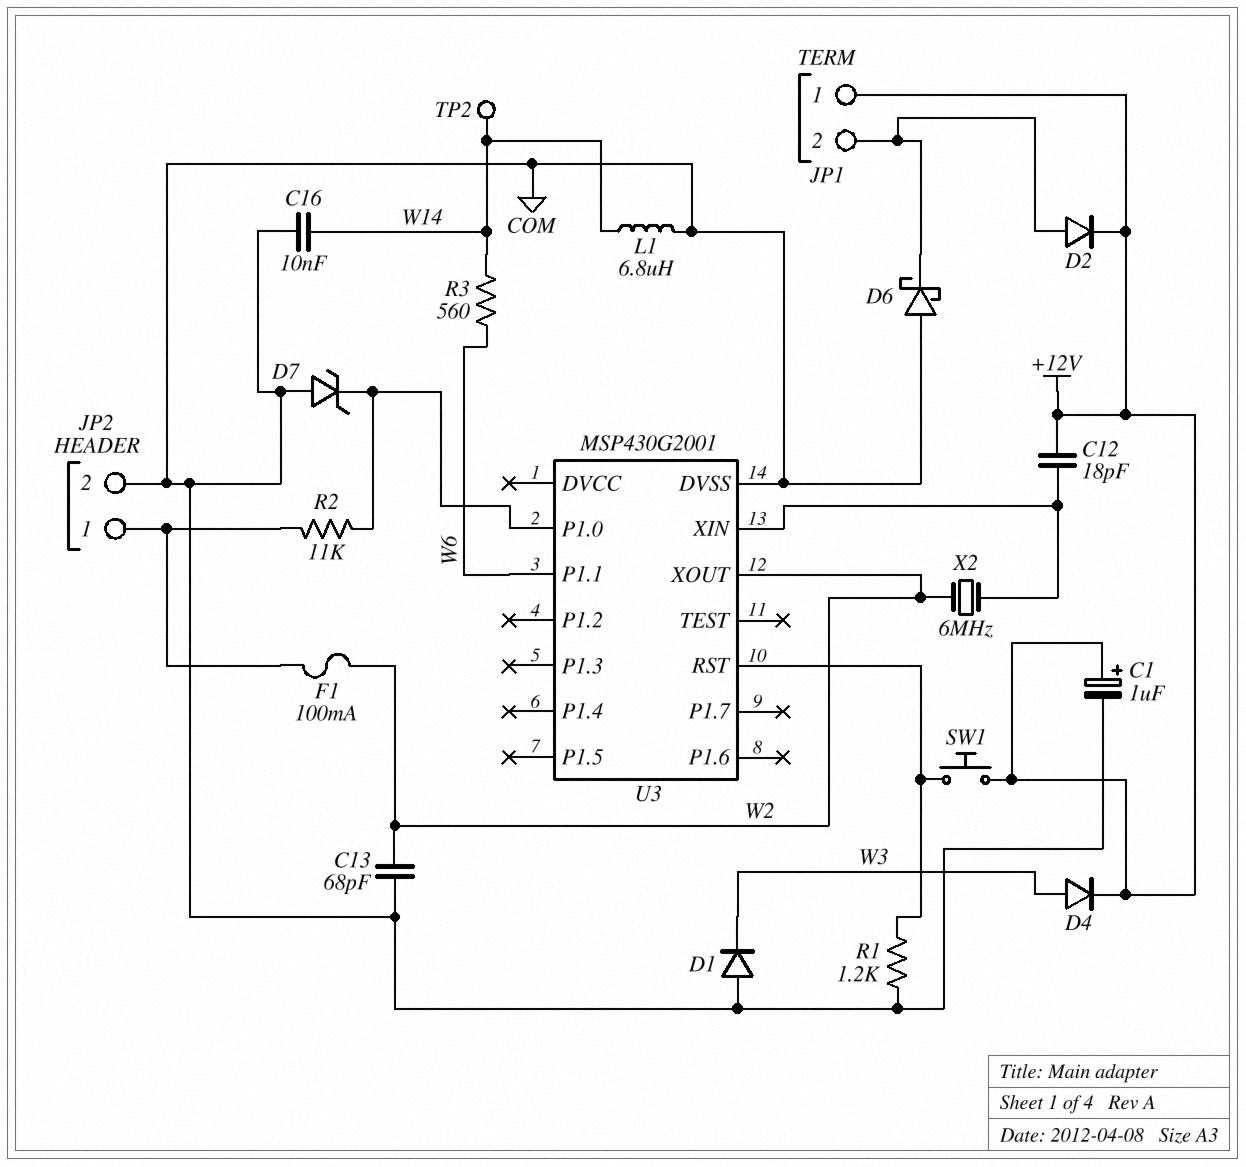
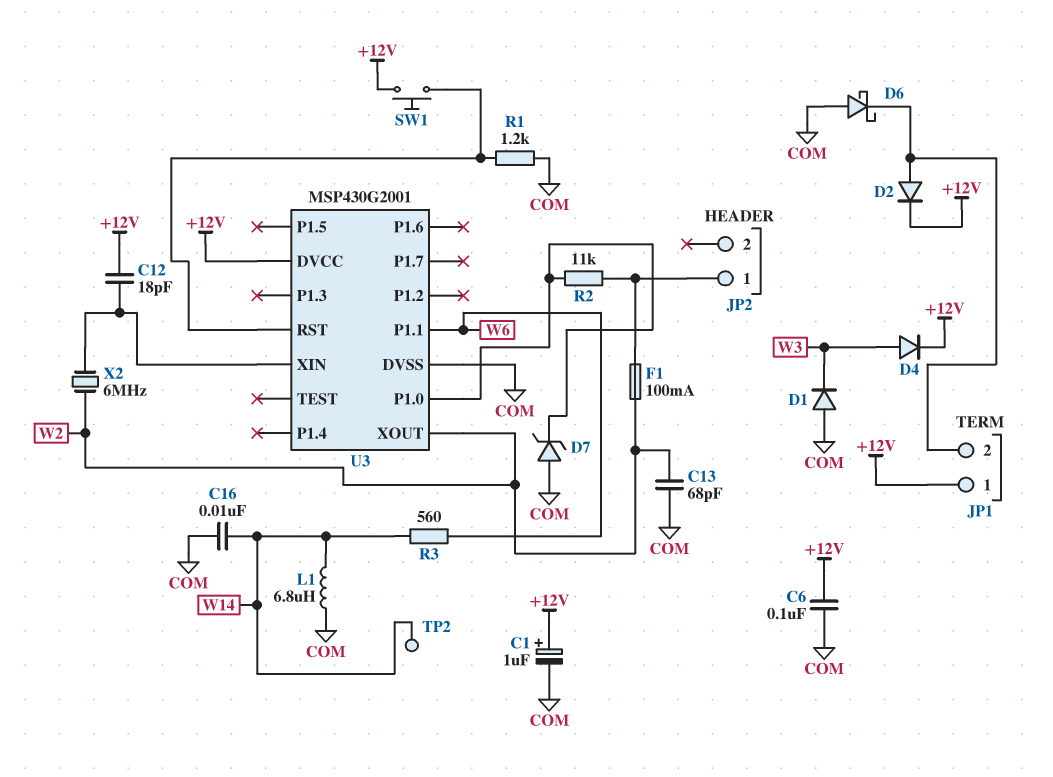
C6: none -> 100nF (+12V, COM)
JP2 pin 2: COM -> none
U3 pin DVCC: none -> +12V

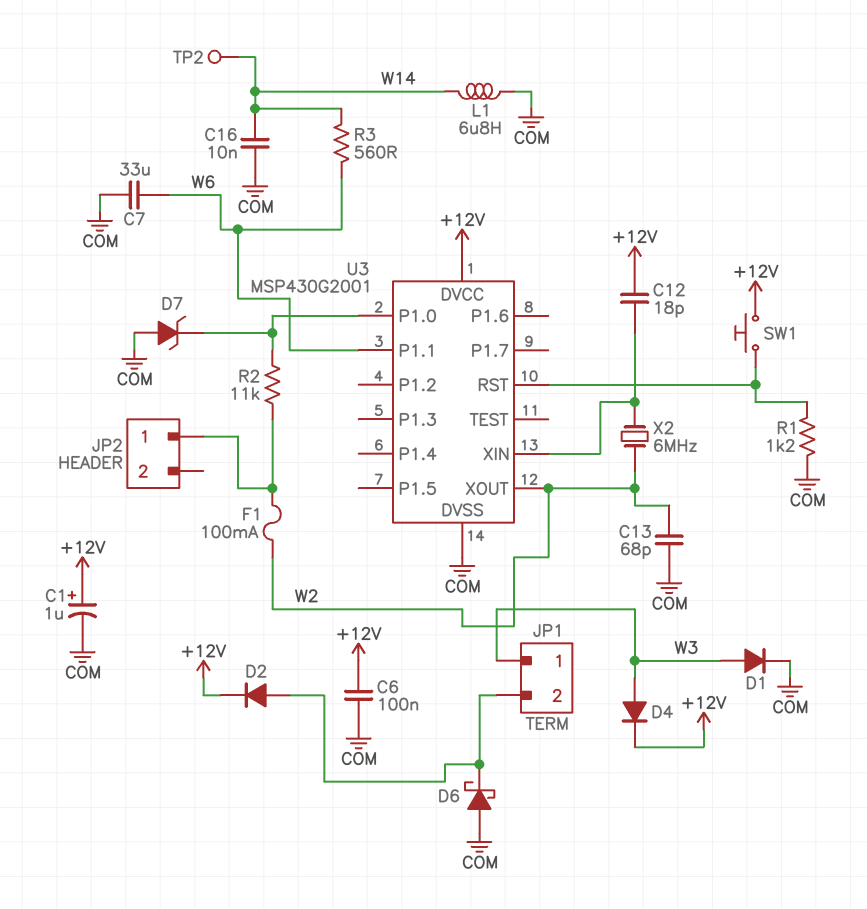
C7: none -> 33uF (COM, W6)
D1: diode (A COM, K W3) -> diode (A W3, K COM)
JP1 pin 1: +12V -> W3

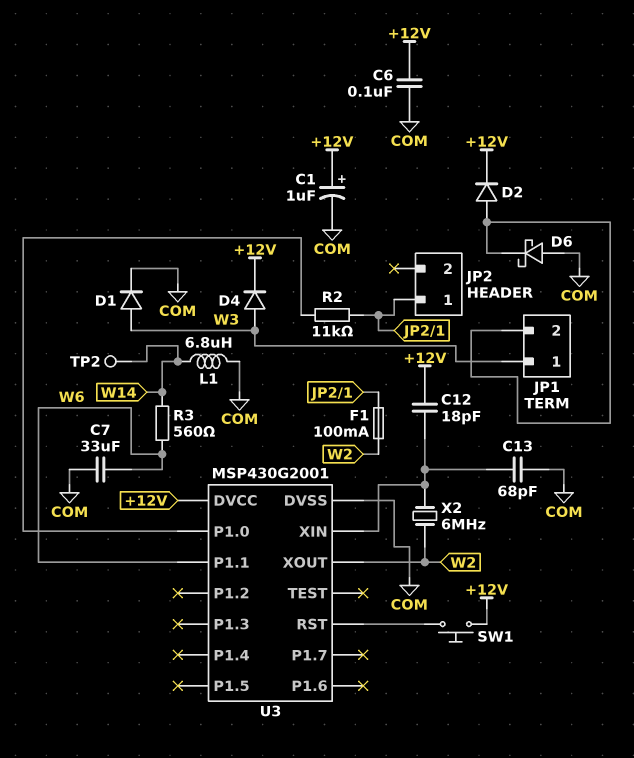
C13: 68pF (COM, W2) -> 68pF (COM, U3/XIN)
C16: 10nF (COM, W14) -> none
D7: zener (A COM, K U3/P1.0) -> none
R1: 1.2k (COM, U3/RST) -> none

